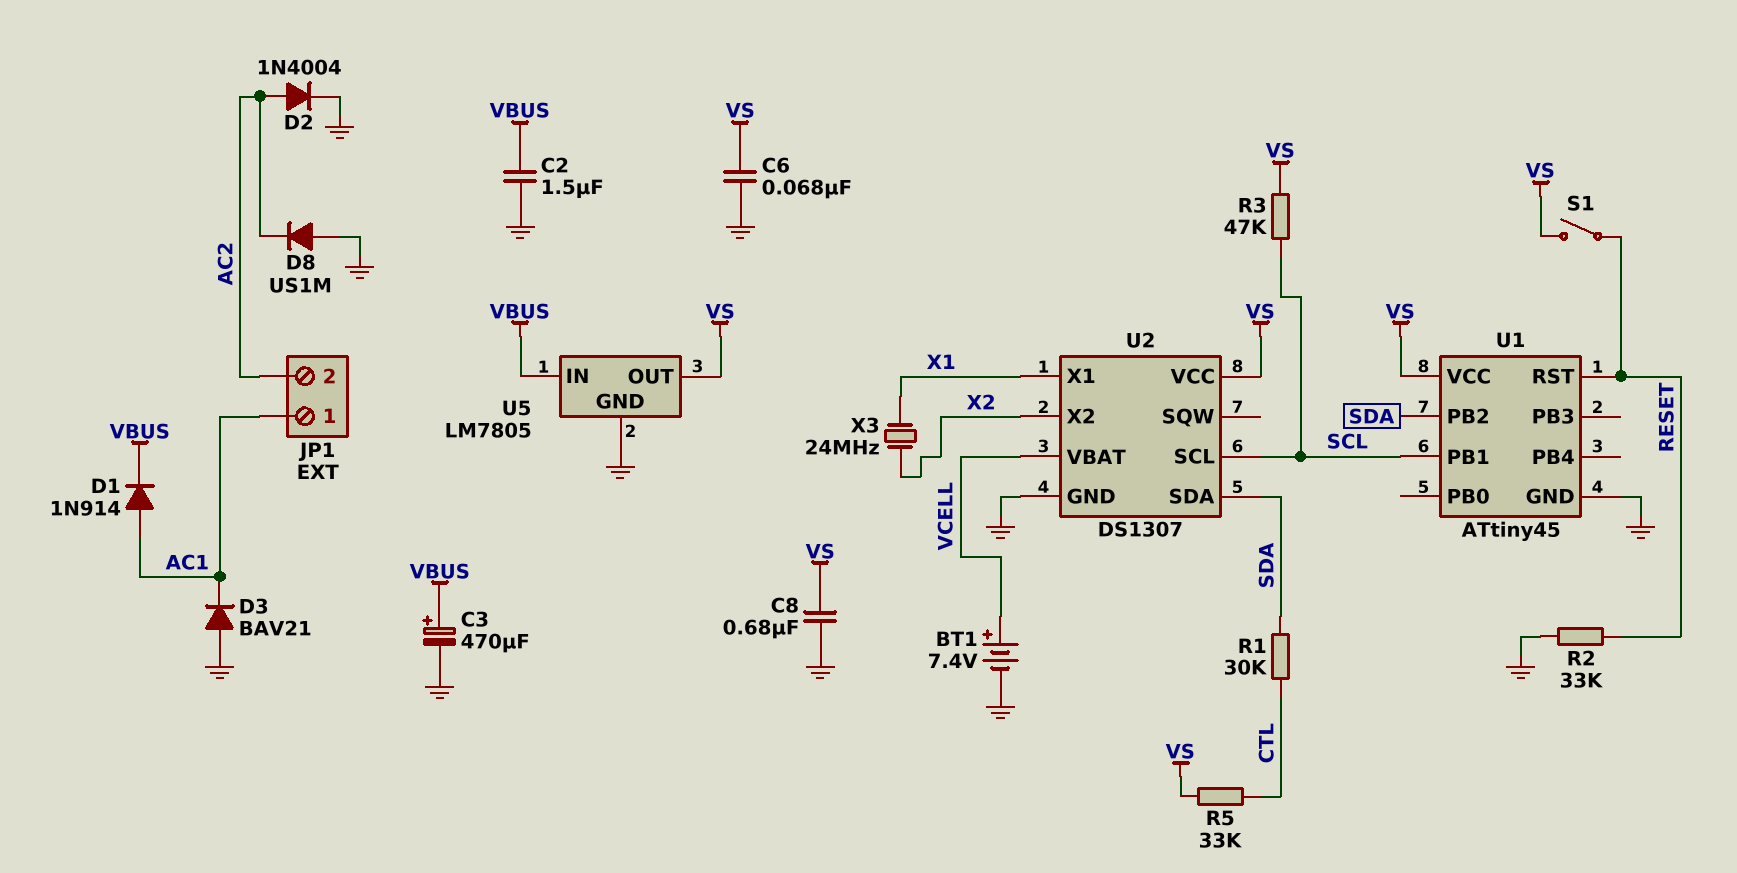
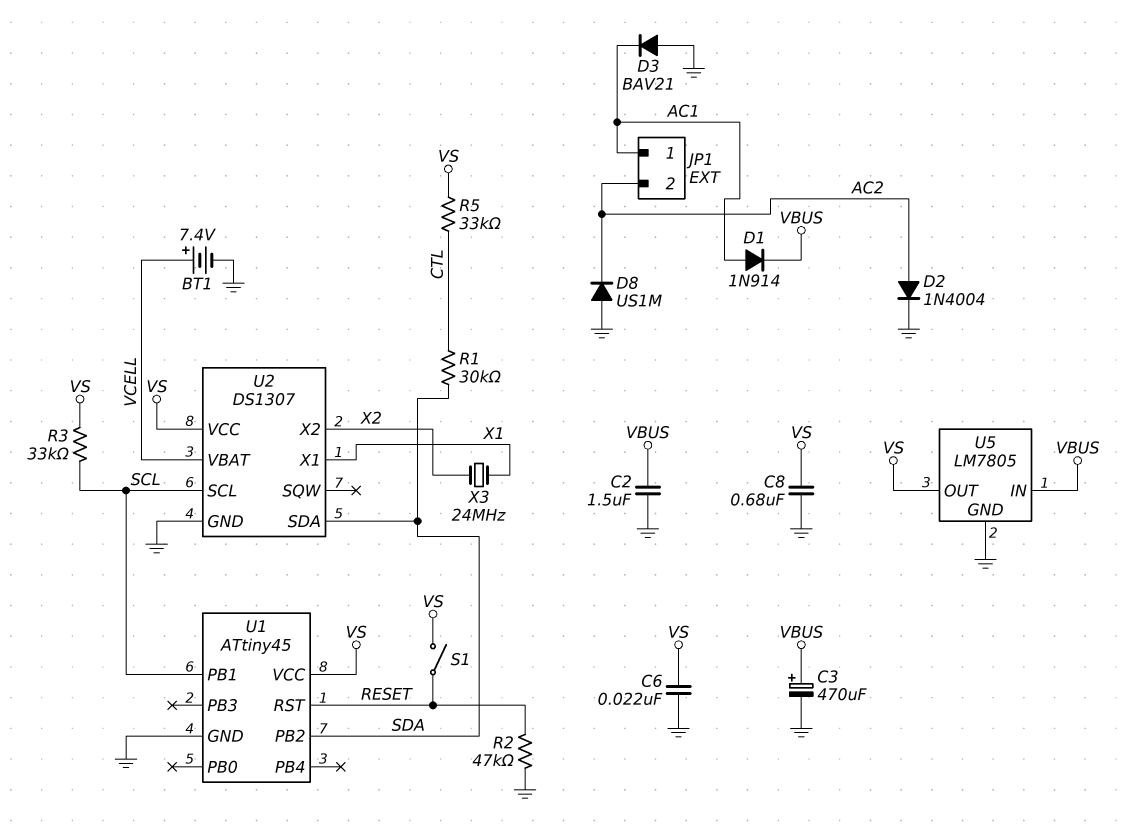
C6: 68nF (GND, VS) -> 22nF (GND, VS)
R2: 33k (GND, RESET) -> 47k (GND, RESET)
R3: 47k (SCL, VS) -> 33k (SCL, VS)

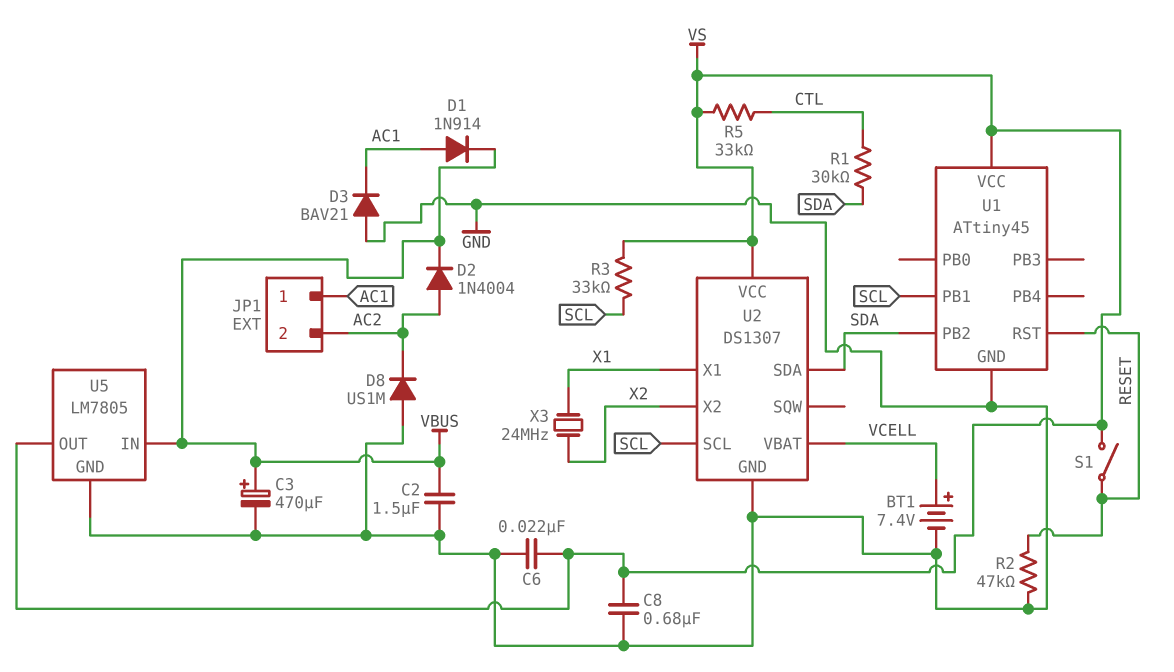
D2: diode 1N4004 (A AC2, K GND) -> diode 1N4004 (A AC2, K VBUS)

